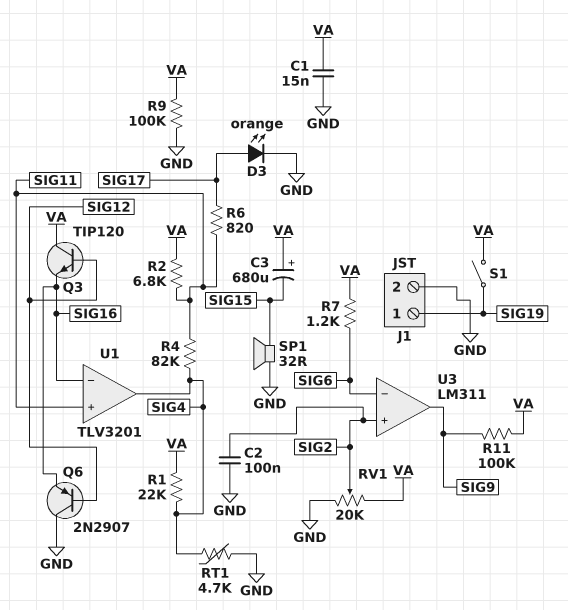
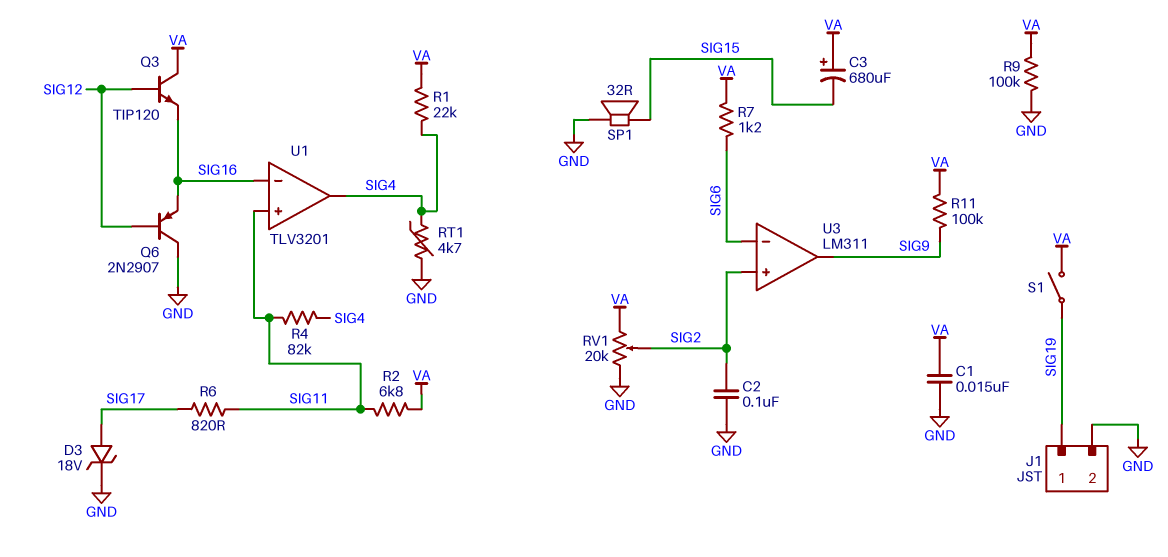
D3: LED orange (A SIG17, K GND) -> zener 18V (A SIG17, K GND)

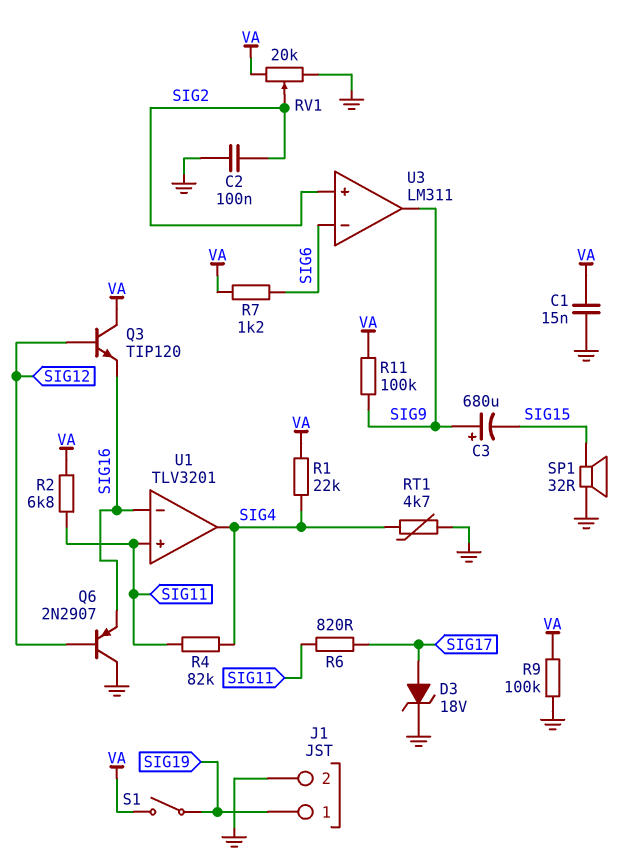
C3: 680uF (plus VA, minus SIG15) -> 680uF (plus SIG9, minus SIG15)

